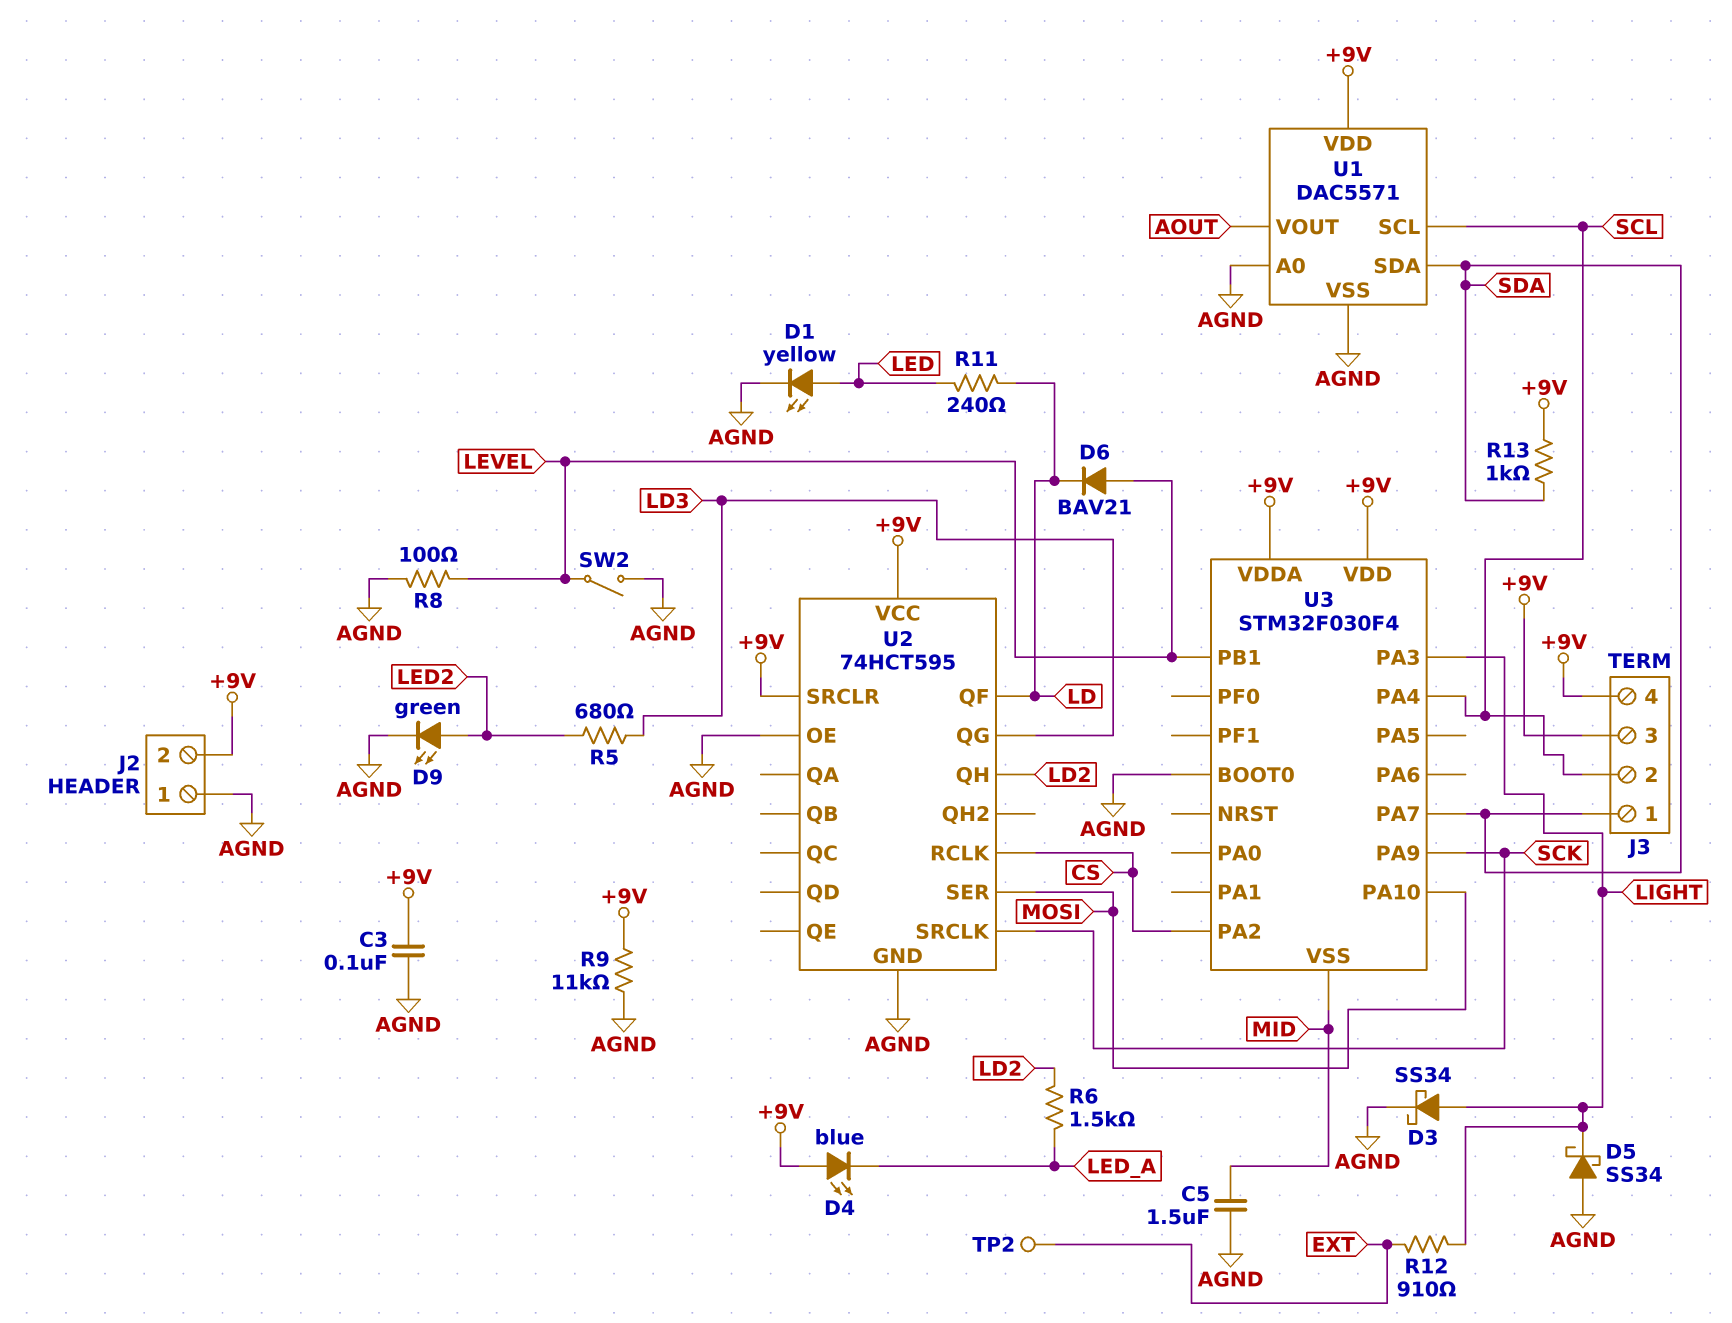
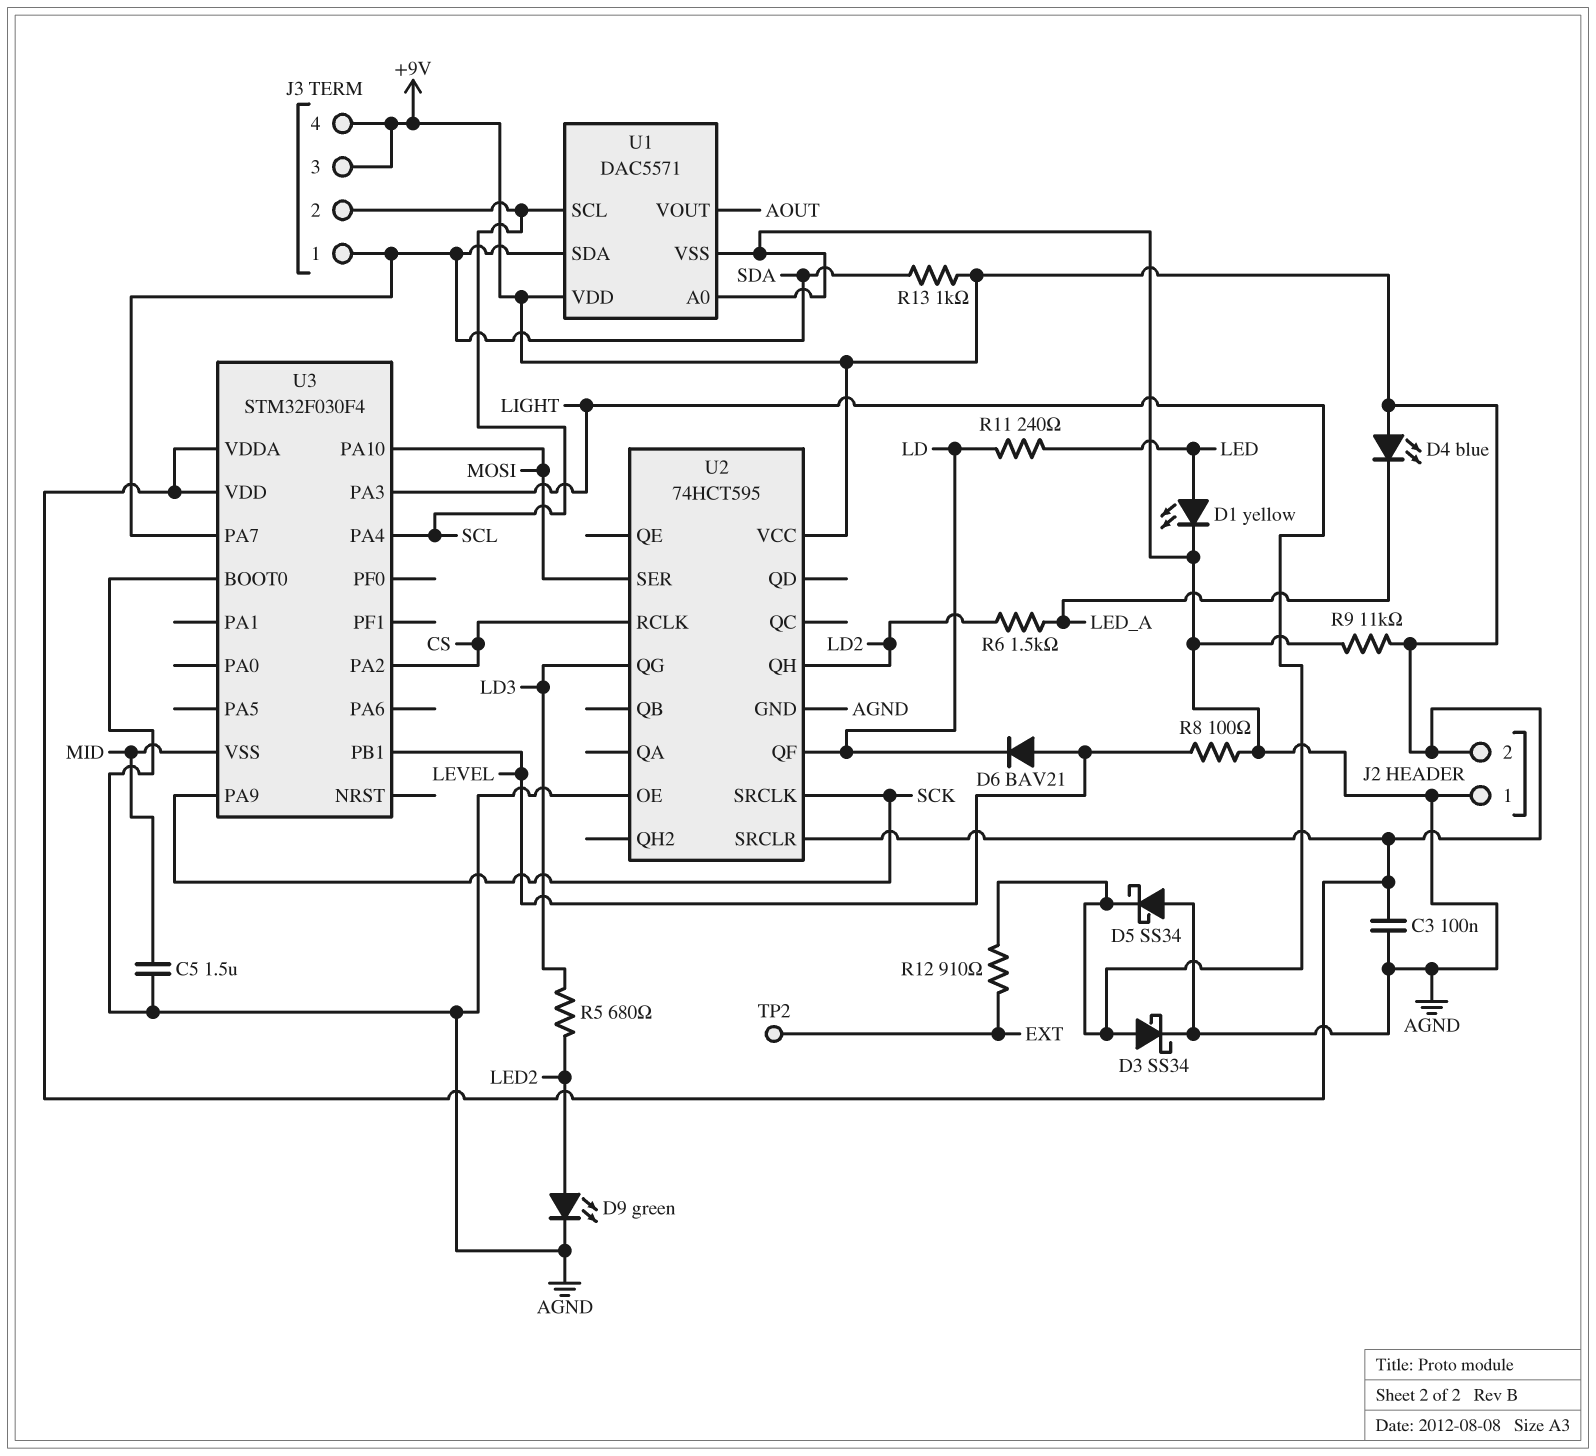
SW2: switch (AGND, LEVEL) -> none

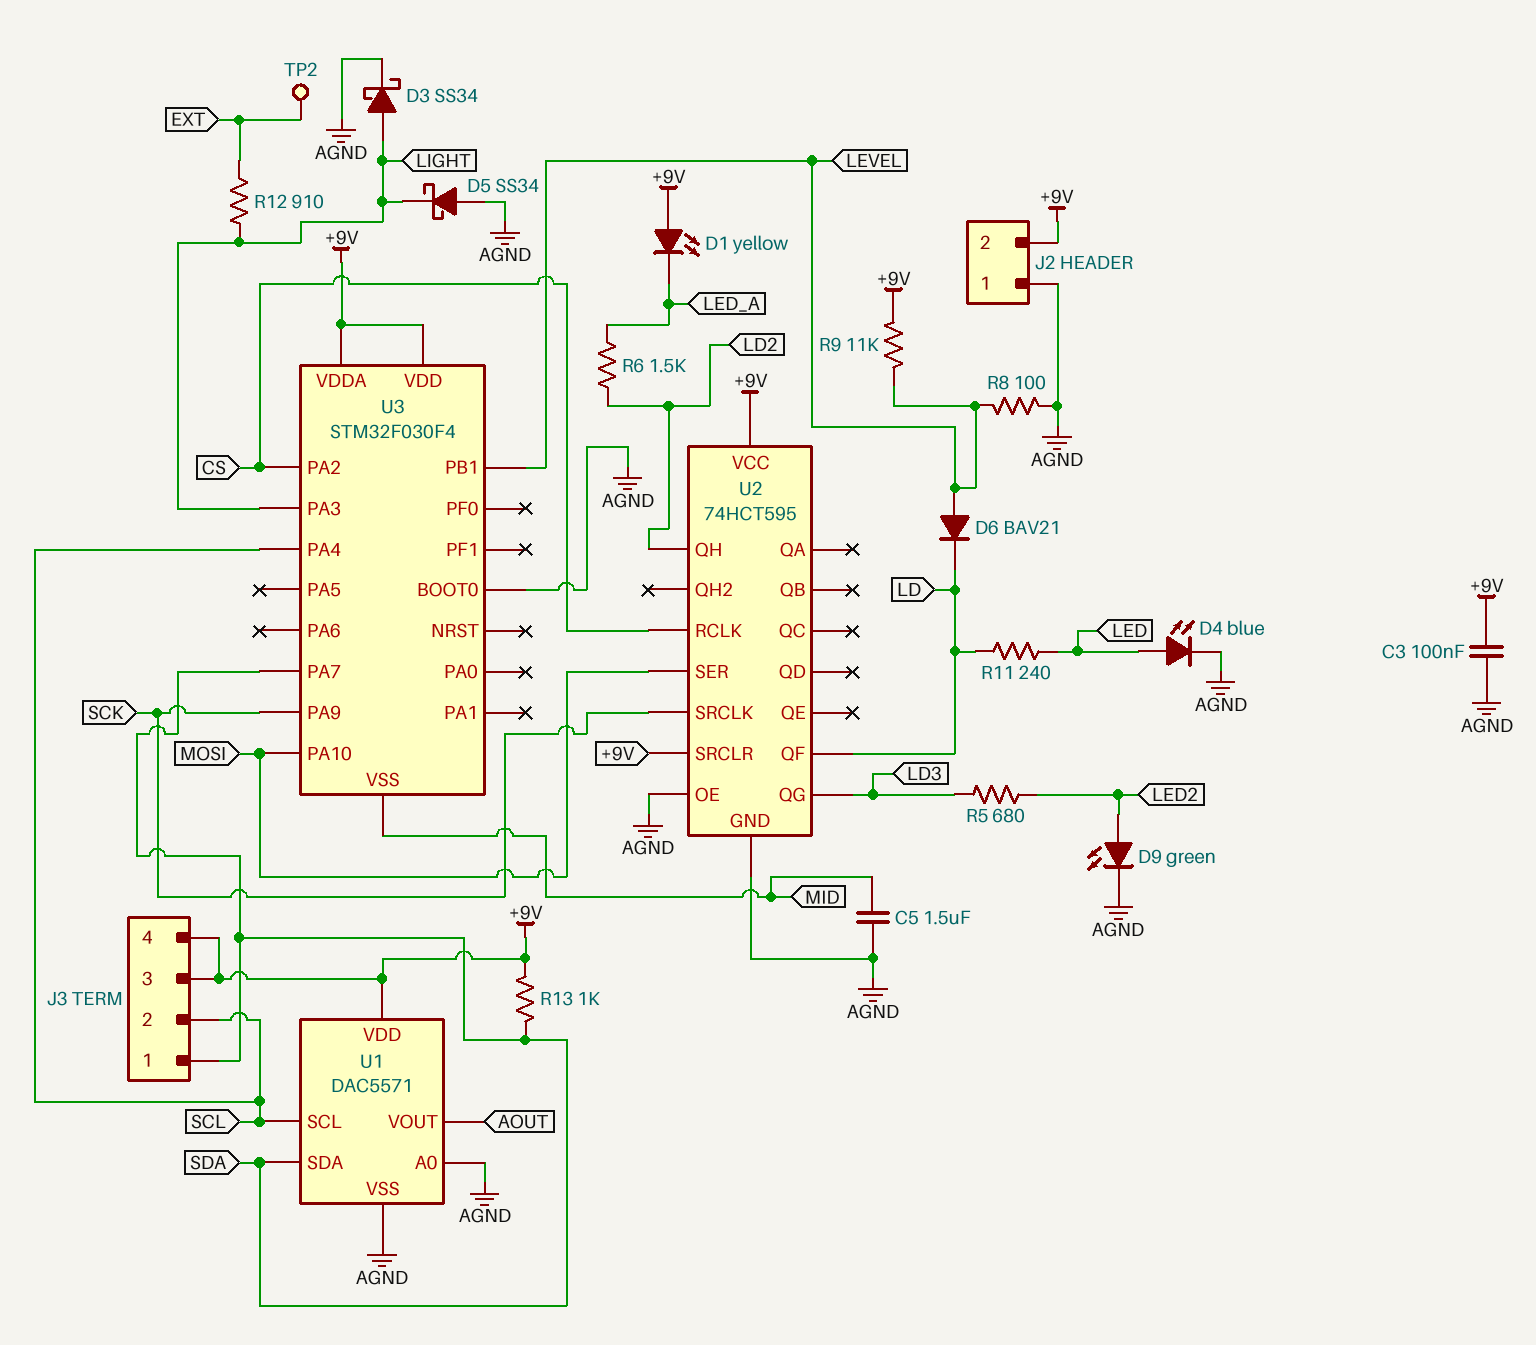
D1: LED yellow (A LED, K AGND) -> LED yellow (A +9V, K LED_A)
D4: LED blue (A +9V, K LED_A) -> LED blue (A LED, K AGND)
R9: 11k (+9V, AGND) -> 11k (+9V, LEVEL)

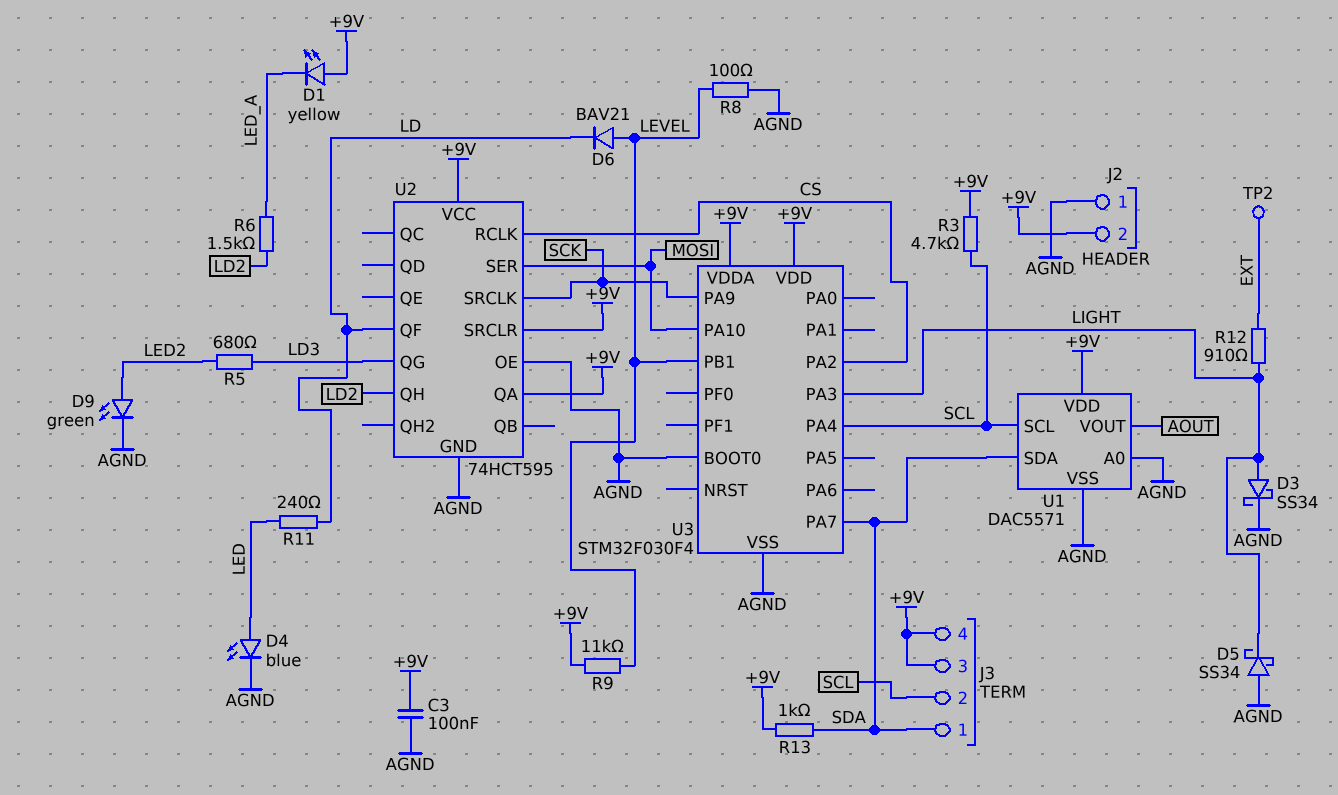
C5: 1.5uF (AGND, MID) -> none
R3: none -> 4.7k (+9V, SCL)
U2 pin QA: none -> +9V
U3 pin VSS: MID -> AGND

